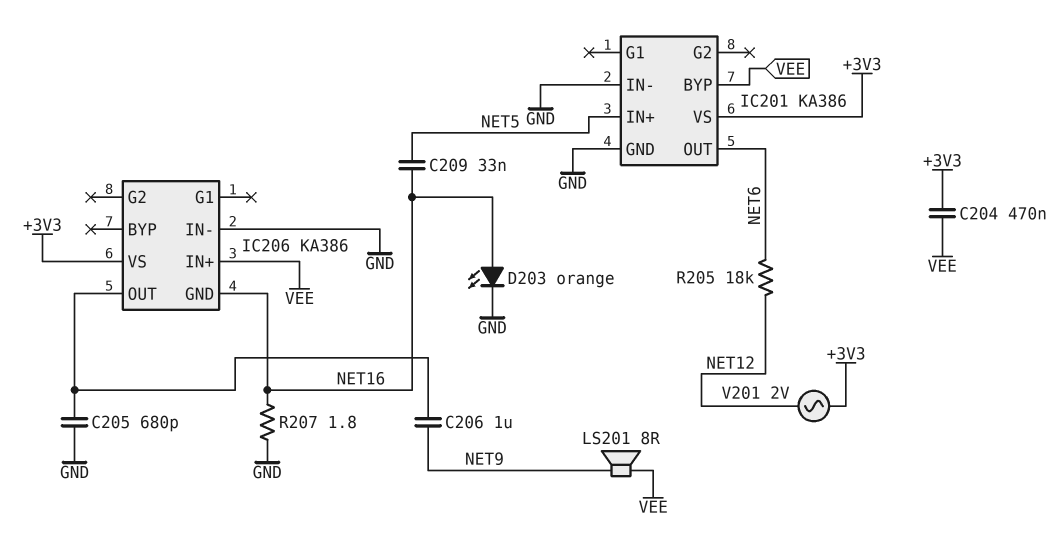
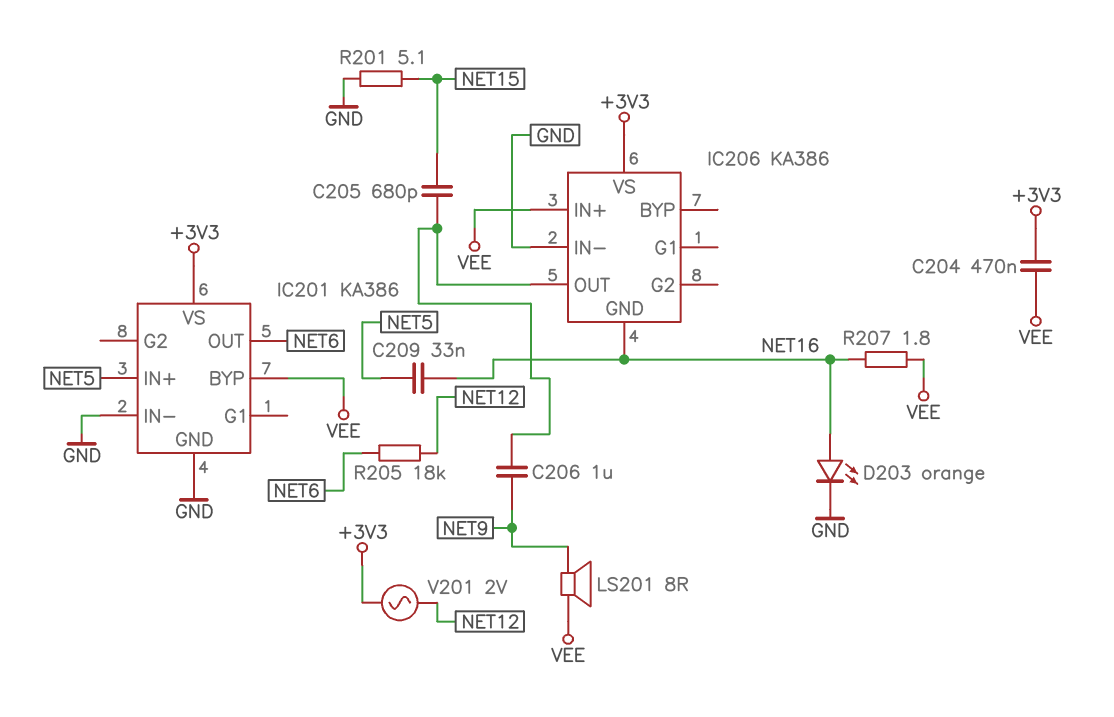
C205: 680pF (GND, IC206/OUT) -> 680pF (IC206/OUT, NET15)
R201: none -> 5.1 (GND, NET15)
R207: 1.8 (GND, NET16) -> 1.8 (NET16, VEE)

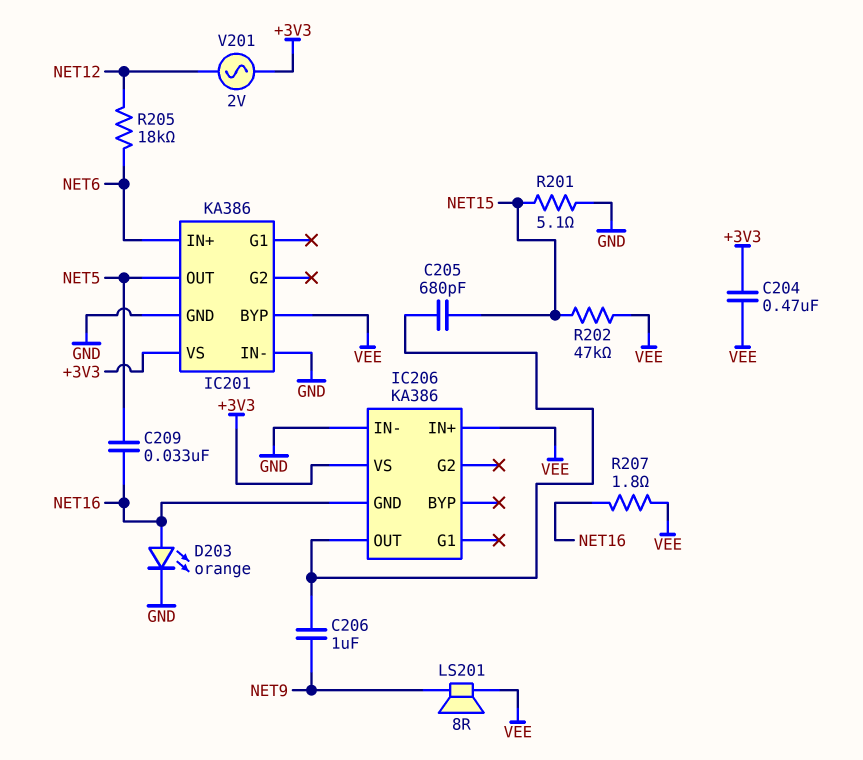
IC201 pin IN+: NET5 -> NET6
IC201 pin OUT: NET6 -> NET5
R202: none -> 47k (NET15, VEE)

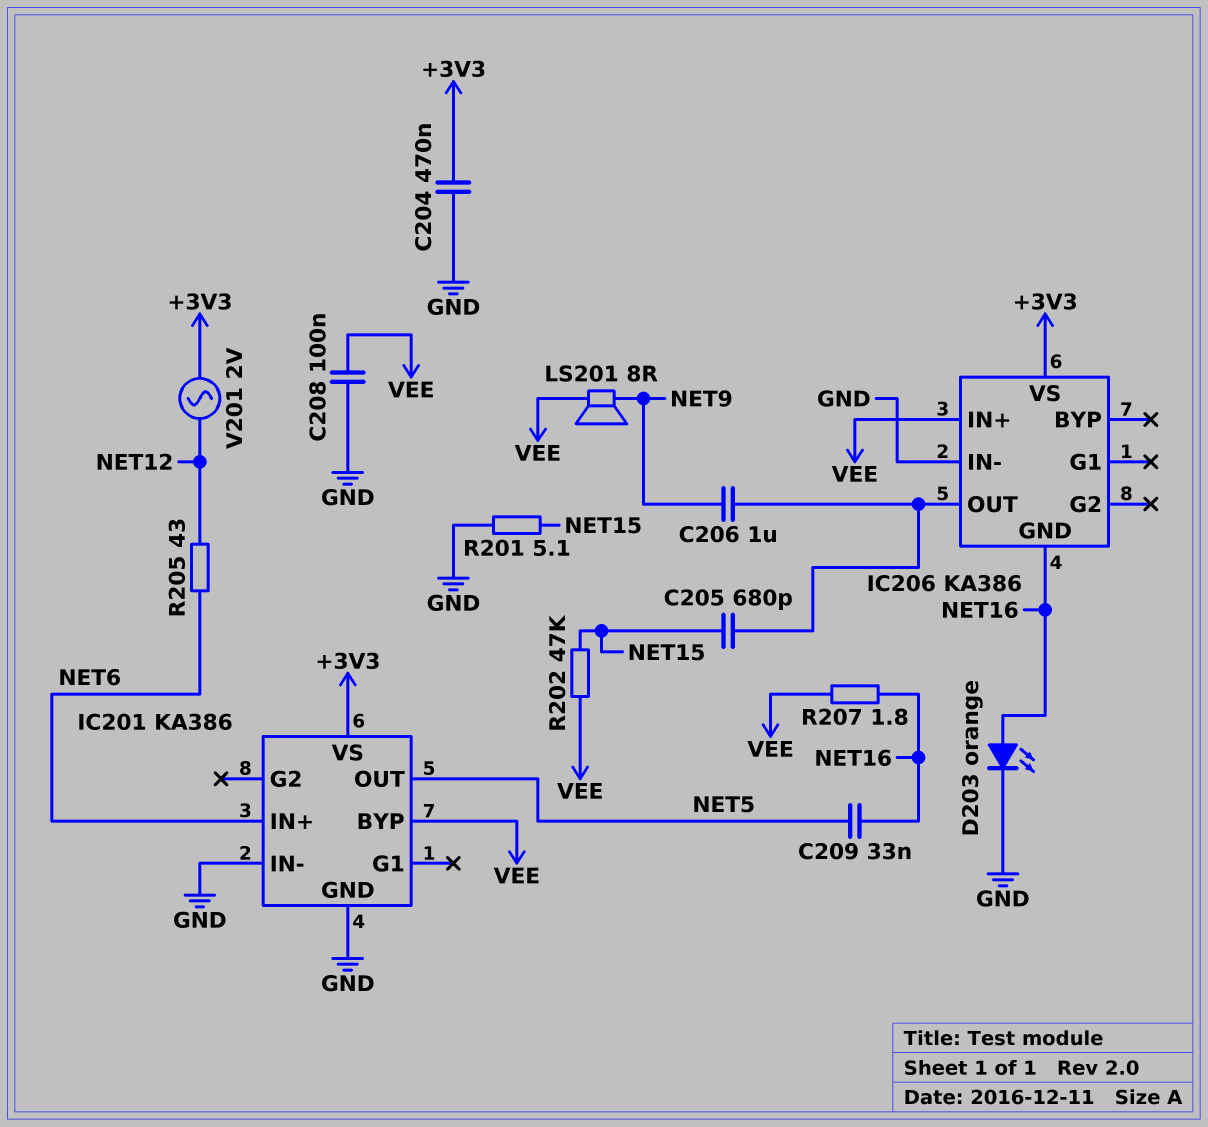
C204: 470nF (+3V3, VEE) -> 470nF (+3V3, GND)
C208: none -> 100nF (GND, VEE)
R205: 18k (NET6, NET12) -> 43 (NET6, NET12)

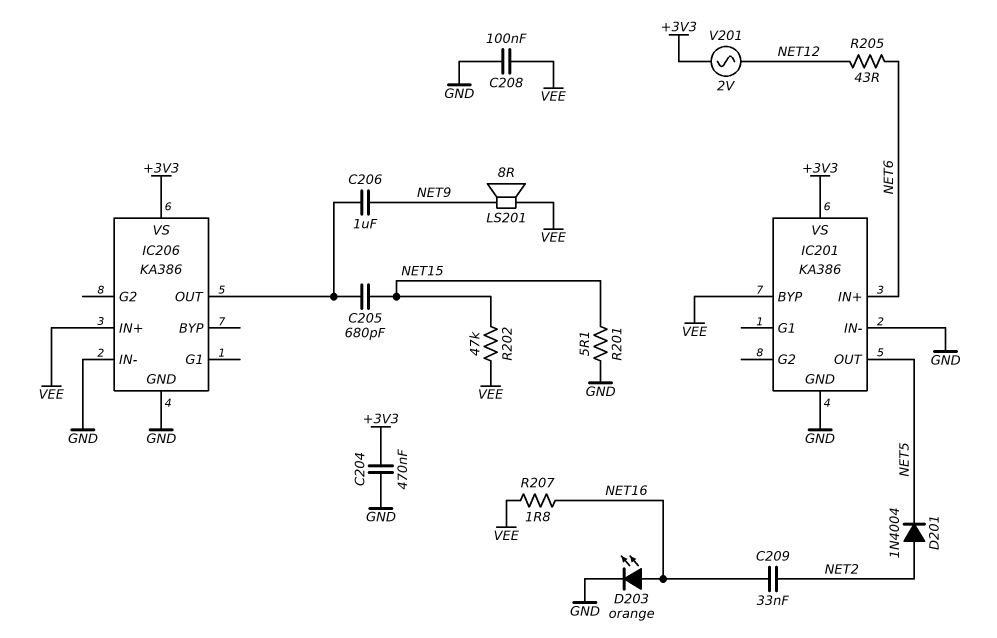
C209: 33nF (NET5, NET16) -> 33nF (NET2, NET16)
D201: none -> diode 1N4004 (A NET2, K NET5)
IC206 pin GND: NET16 -> GND

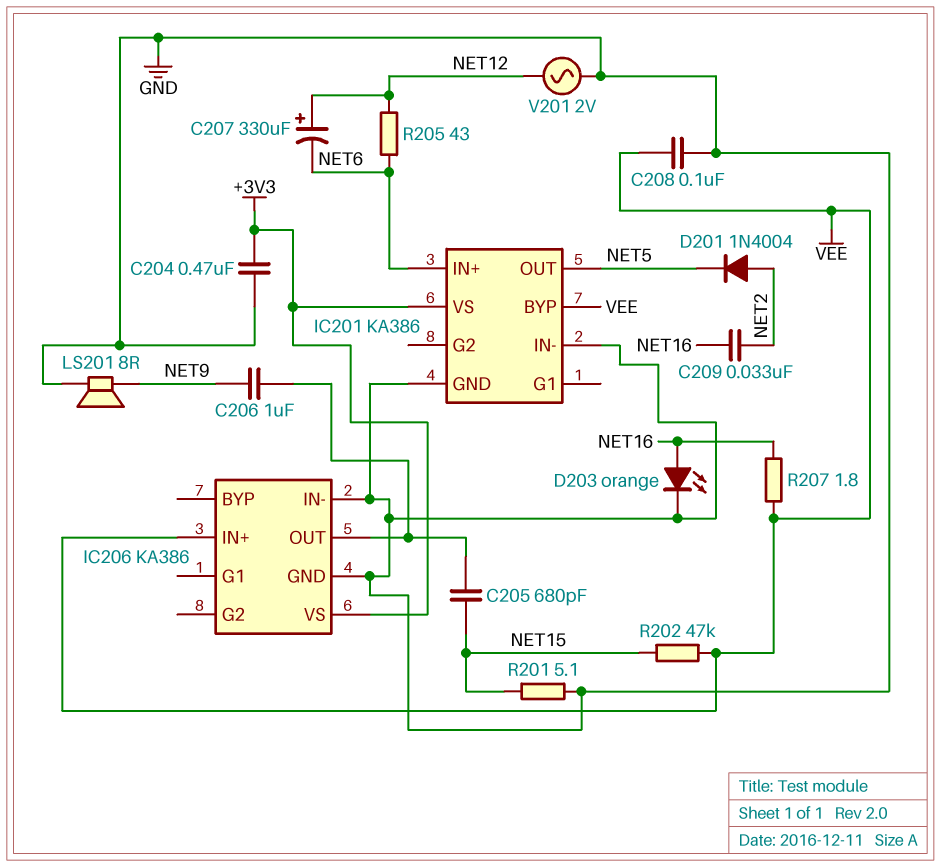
C207: none -> 330uF (plus NET12, minus NET6)
LS201: speaker 8R (NET9, VEE) -> speaker 8R (GND, NET9)
V201: AC 2V (+3V3, NET12) -> AC 2V (GND, NET12)

